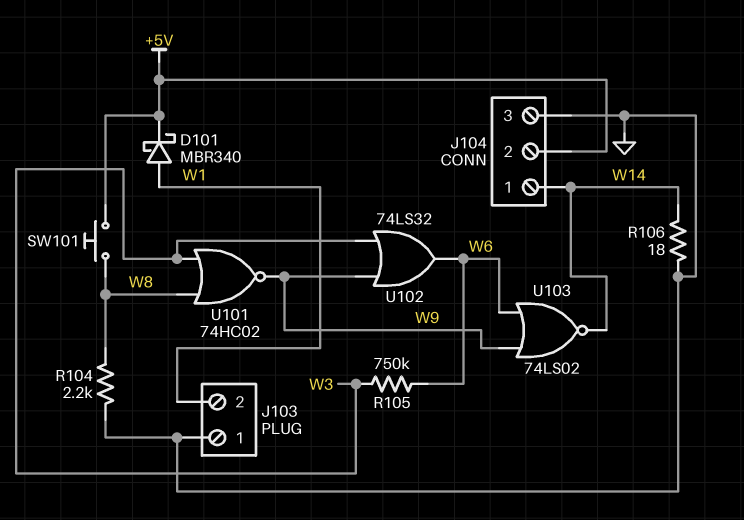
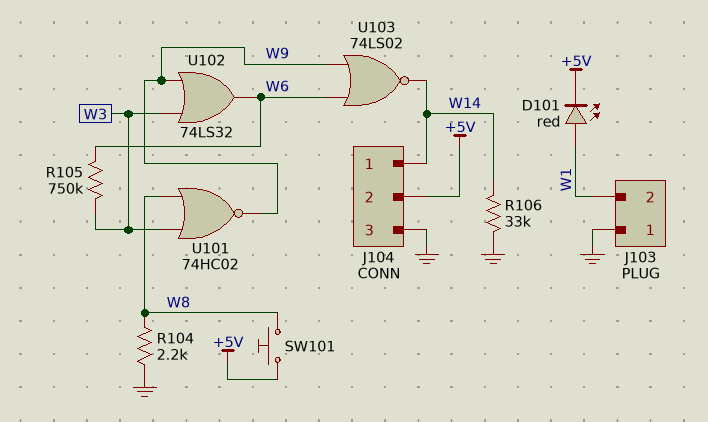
D101: schottky MBR340 (A W1, K +5V) -> LED red (A W1, K +5V)
R106: 18 (GND, W14) -> 33k (GND, W14)

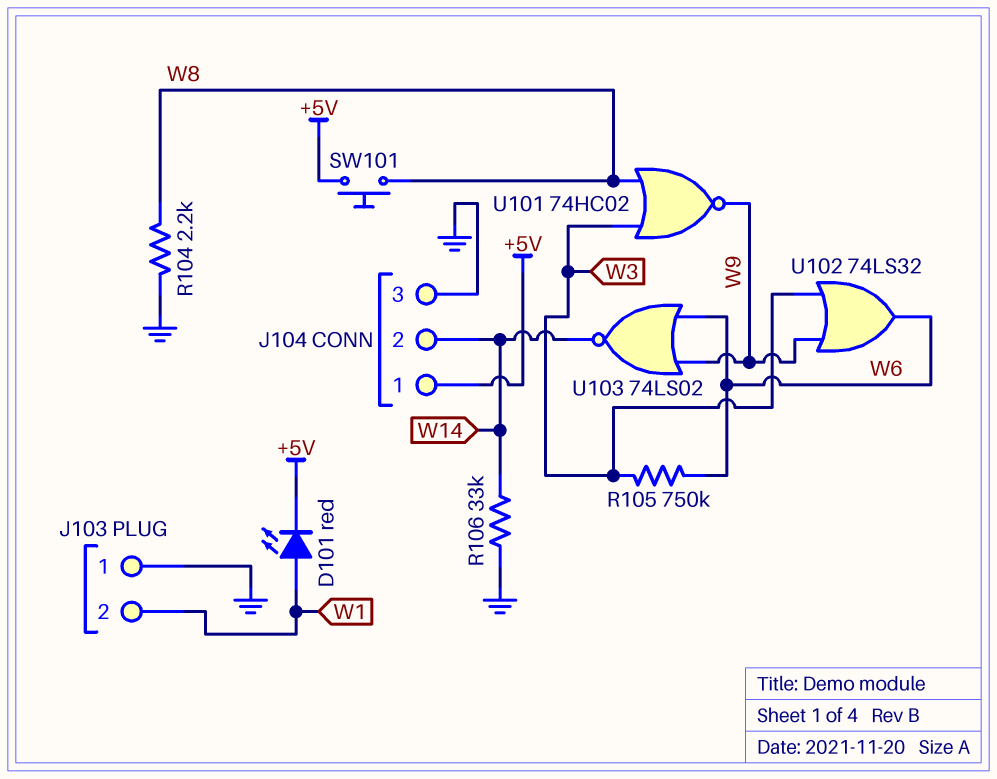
J104 pin 1: W14 -> +5V
J104 pin 2: +5V -> W14

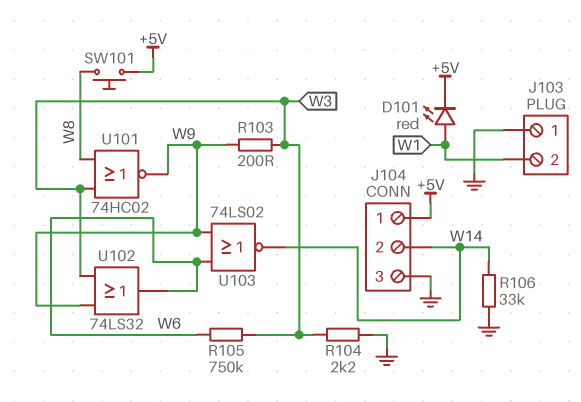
R103: none -> 200 (W3, W9)
R104: 2.2k (GND, W8) -> 2.2k (GND, W3)

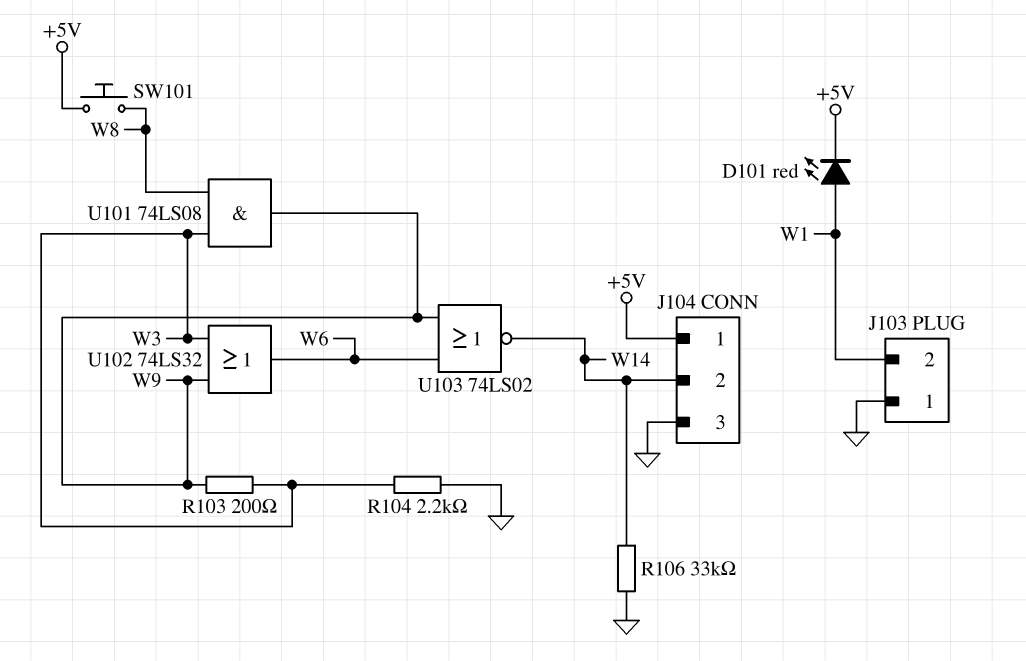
R105: 750k (W3, W6) -> none
U101: NOR 74HC02 (in W3, in W8, out W9) -> AND 74LS08 (in W3, in W8, out W9)

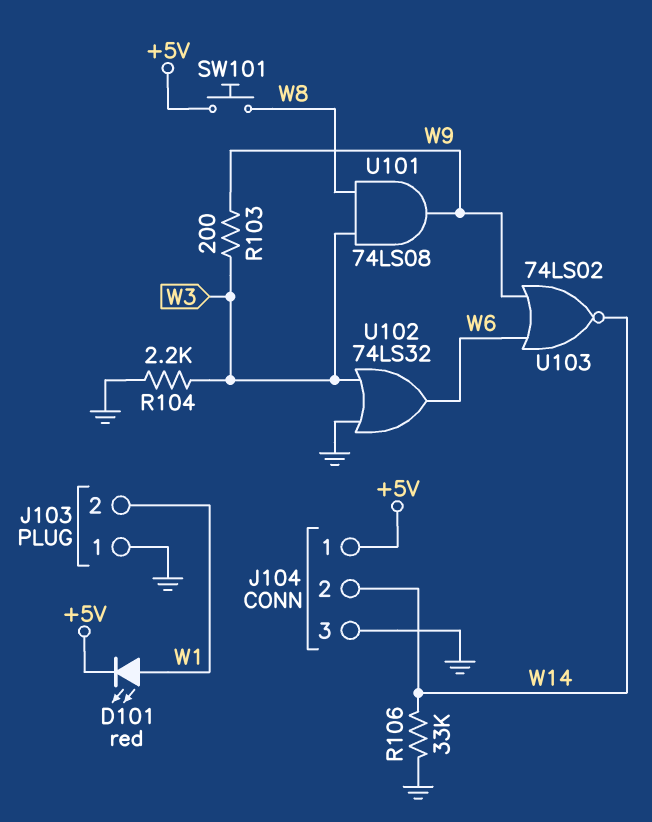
U102: OR 74LS32 (in W3, in W9, out W6) -> OR 74LS32 (in GND, in W3, out W6)

